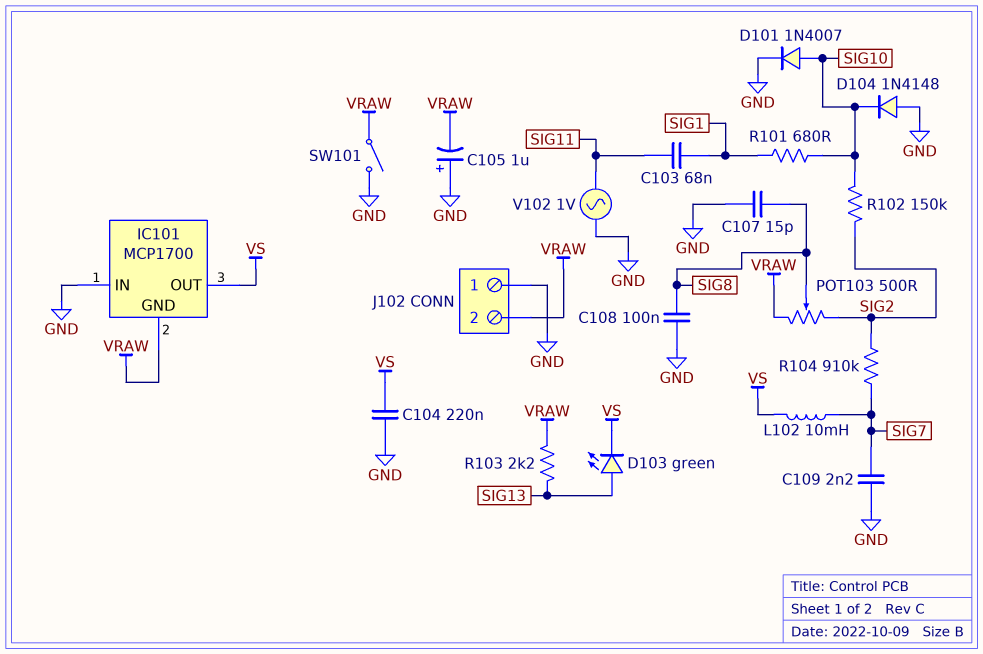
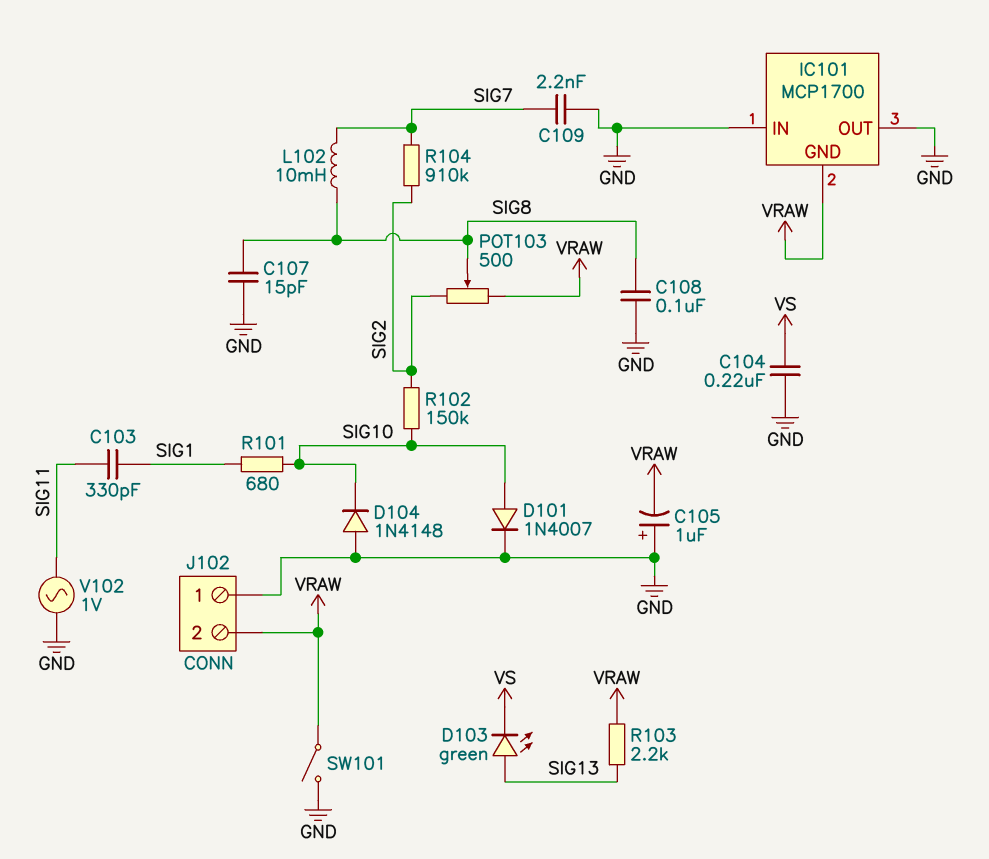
C103: 68nF (SIG1, SIG11) -> 330pF (SIG1, SIG11)
IC101 pin OUT: VS -> GND
L102: 10mH (SIG7, VS) -> 10mH (SIG7, SIG8)

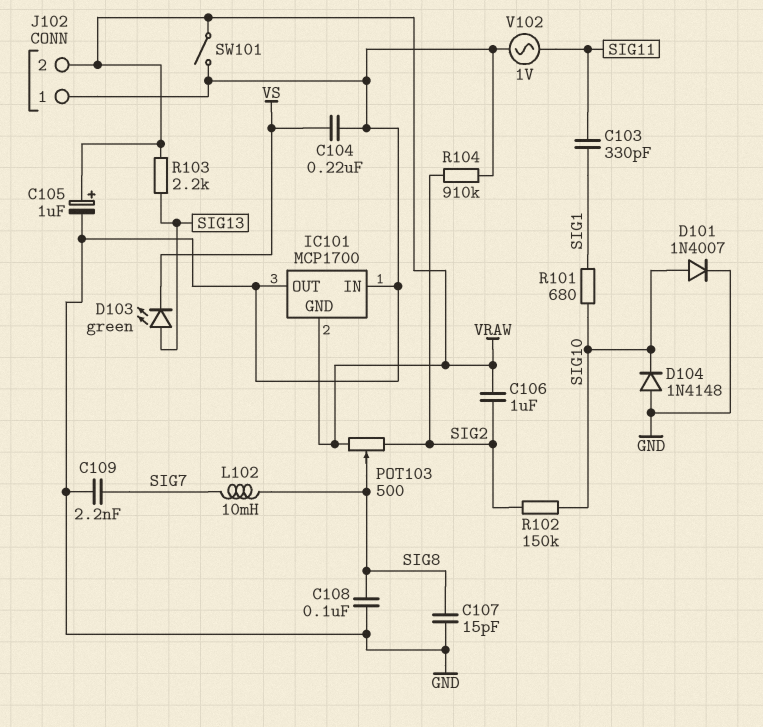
C105: 1uF (plus GND, minus VRAW) -> 1uF (plus VRAW, minus GND)
C106: none -> 1uF (SIG2, VRAW)
R104: 910k (SIG2, SIG7) -> 910k (GND, SIG2)

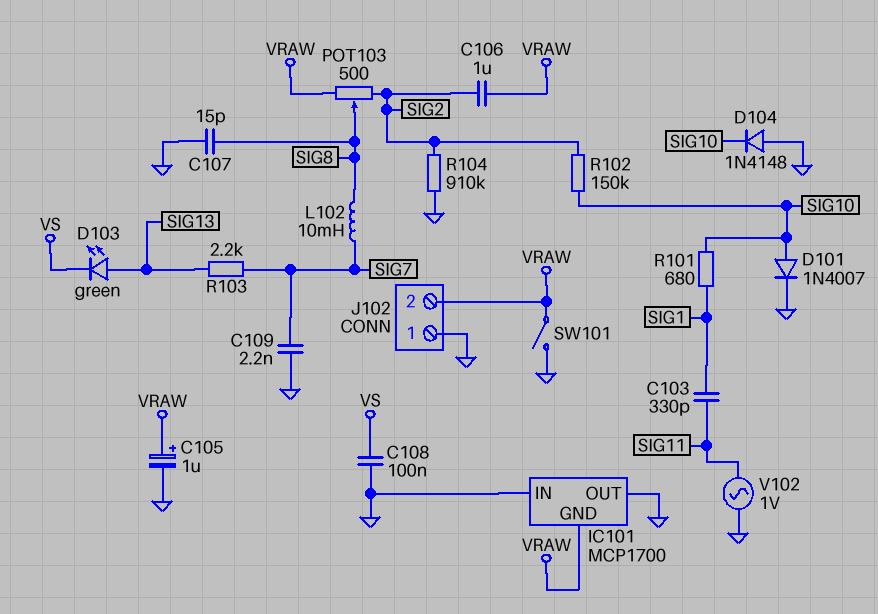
C104: 220nF (GND, VS) -> none
C108: 100nF (GND, SIG8) -> 100nF (GND, VS)
R103: 2.2k (SIG13, VRAW) -> 2.2k (SIG7, SIG13)

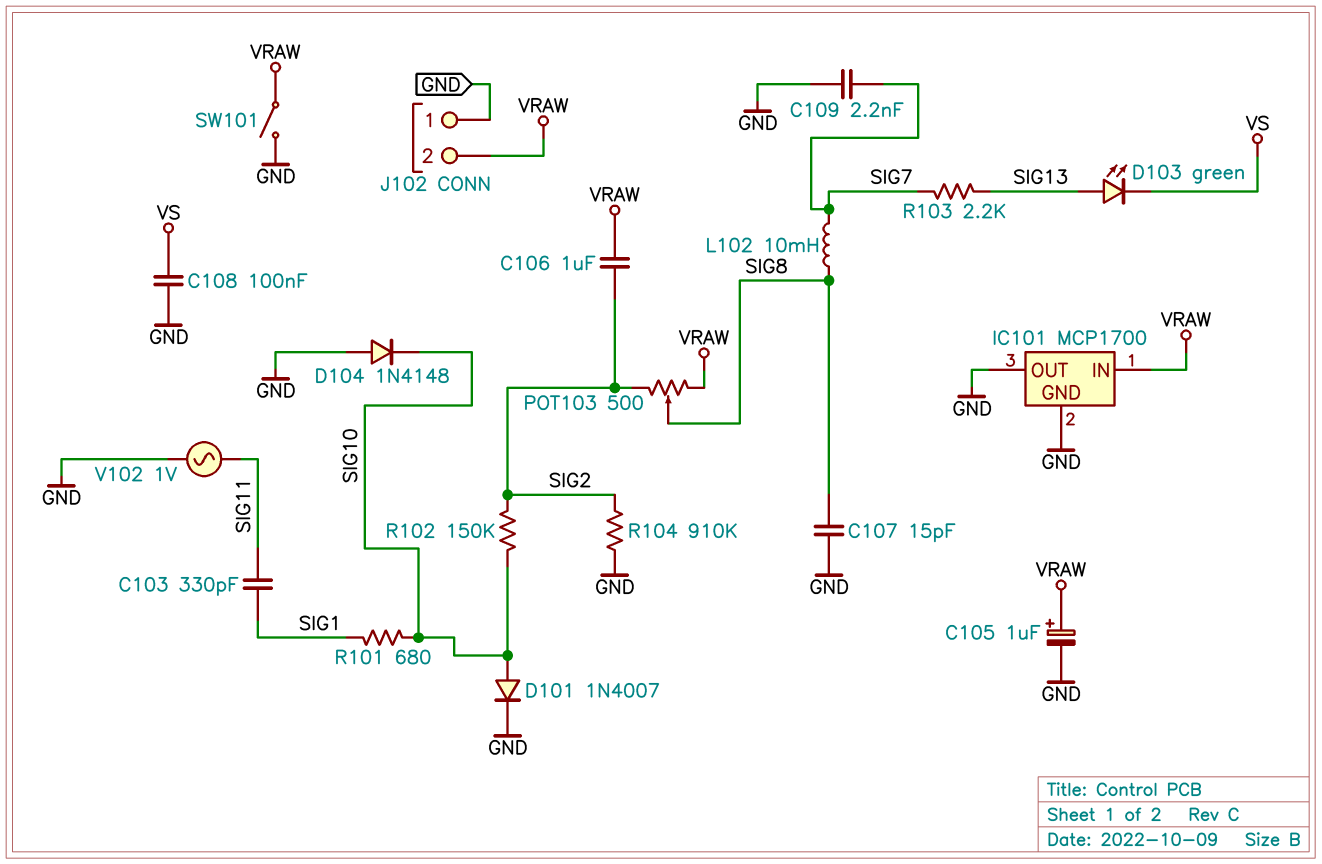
IC101 pin GND: VRAW -> GND
IC101 pin IN: GND -> VRAW

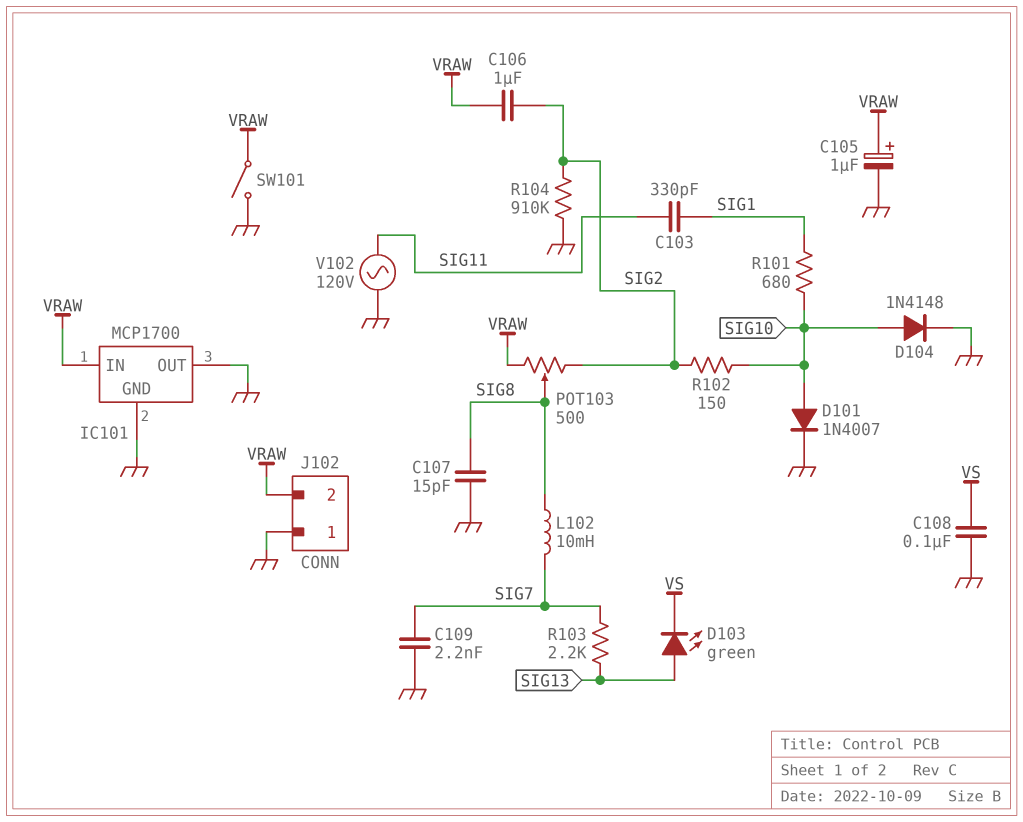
D104: diode 1N4148 (A GND, K SIG10) -> diode 1N4148 (A SIG10, K GND)
R102: 150k (SIG2, SIG10) -> 150 (SIG2, SIG10)
V102: AC 1V (GND, SIG11) -> AC 120V (GND, SIG11)

